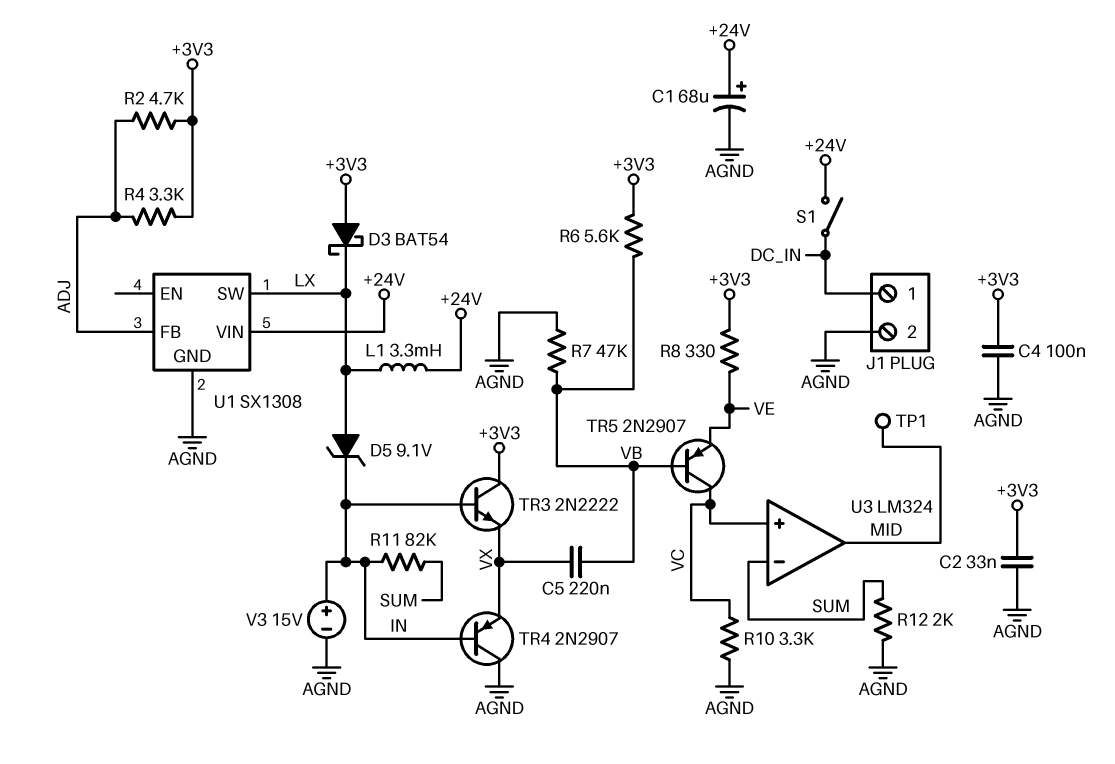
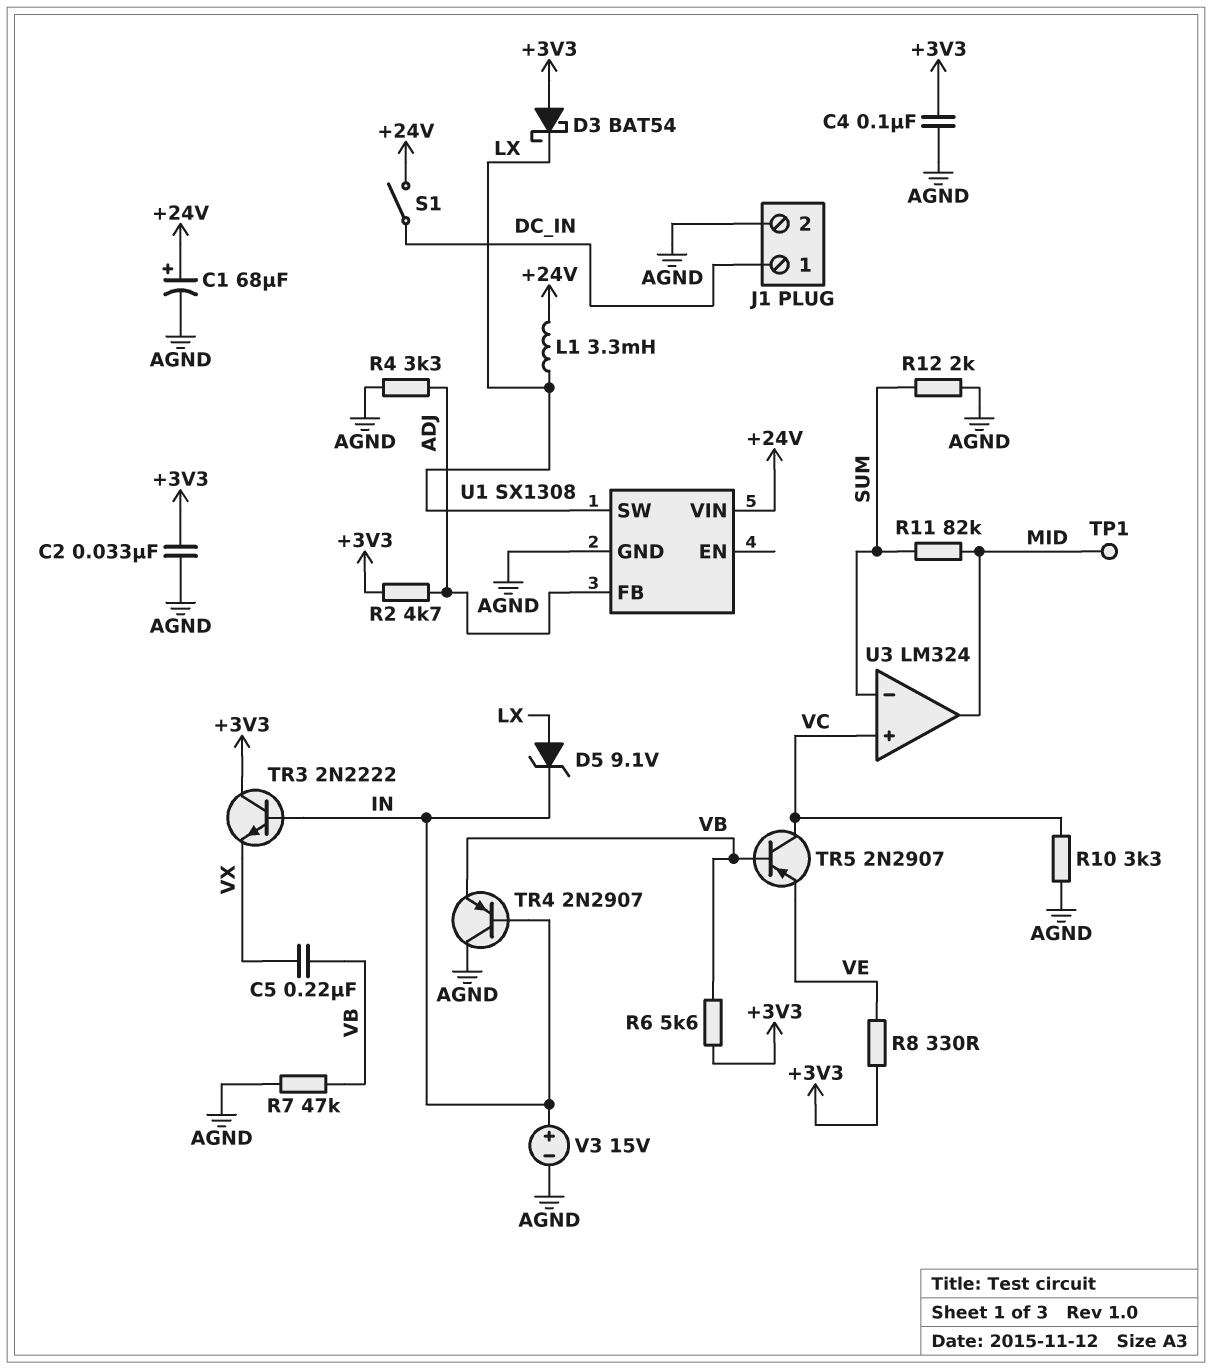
R4: 3.3k (+3V3, ADJ) -> 3.3k (ADJ, AGND)
R11: 82k (IN, SUM) -> 82k (MID, SUM)
TR4: PNP 2N2907 (B IN, C AGND, E VX) -> PNP 2N2907 (B IN, C AGND, E VB)

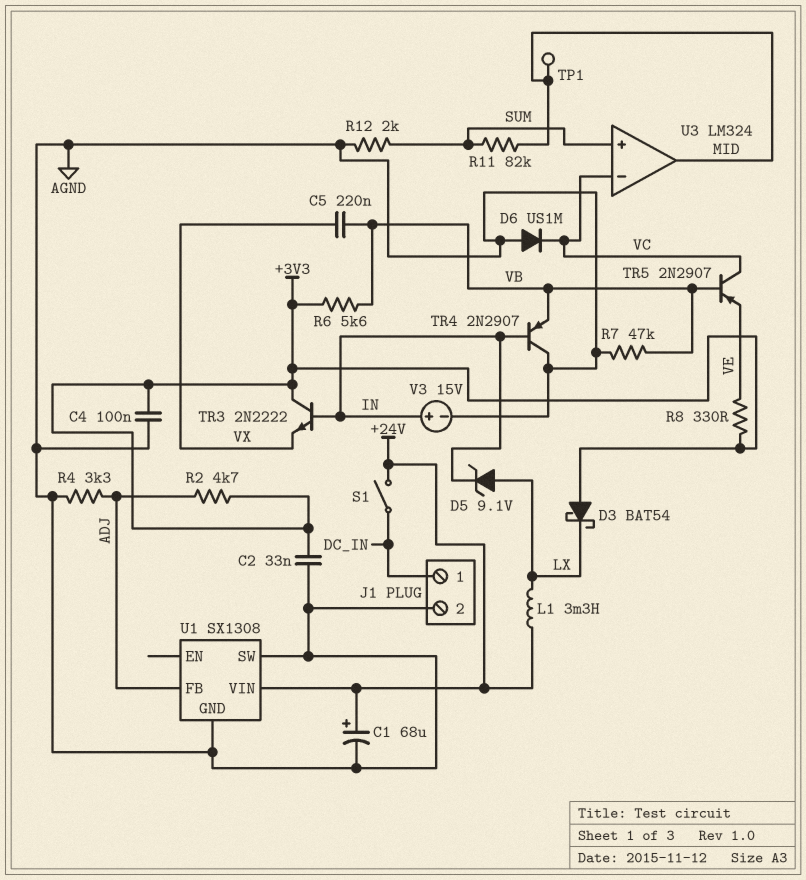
D6: none -> diode US1M (A AGND, K VC)
R10: 3.3k (AGND, VC) -> none
U1 pin SW: LX -> AGND
U3 pin in+: VC -> SUM
U3 pin in-: SUM -> VC

